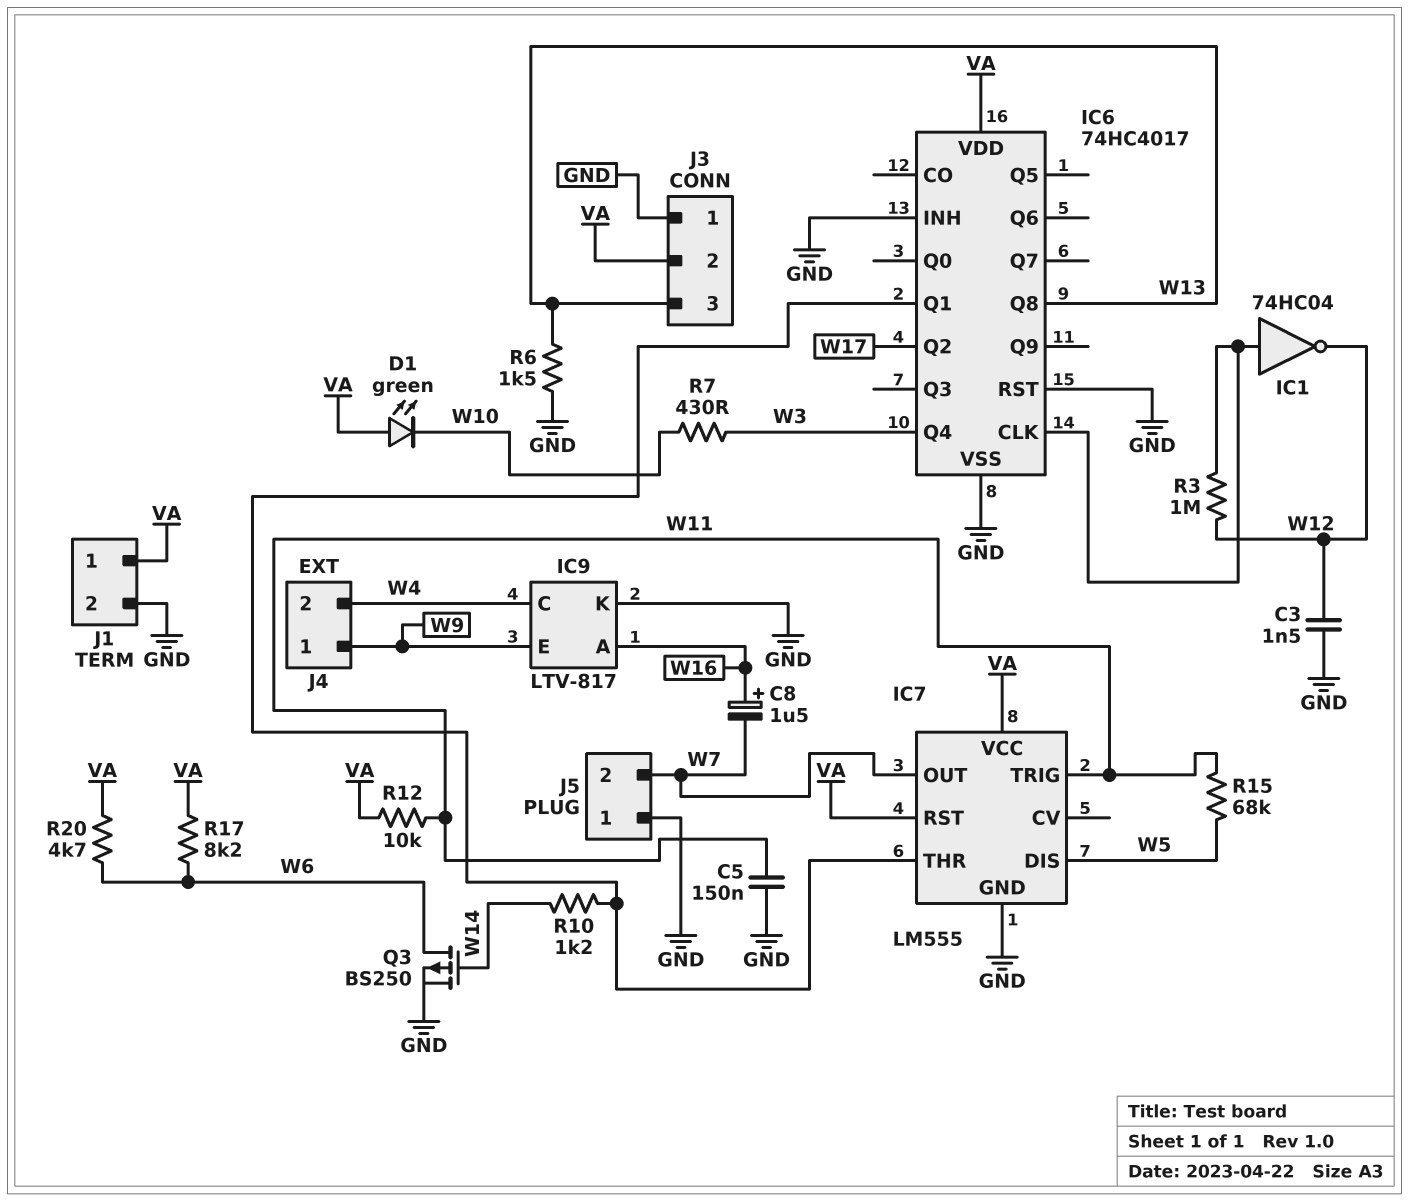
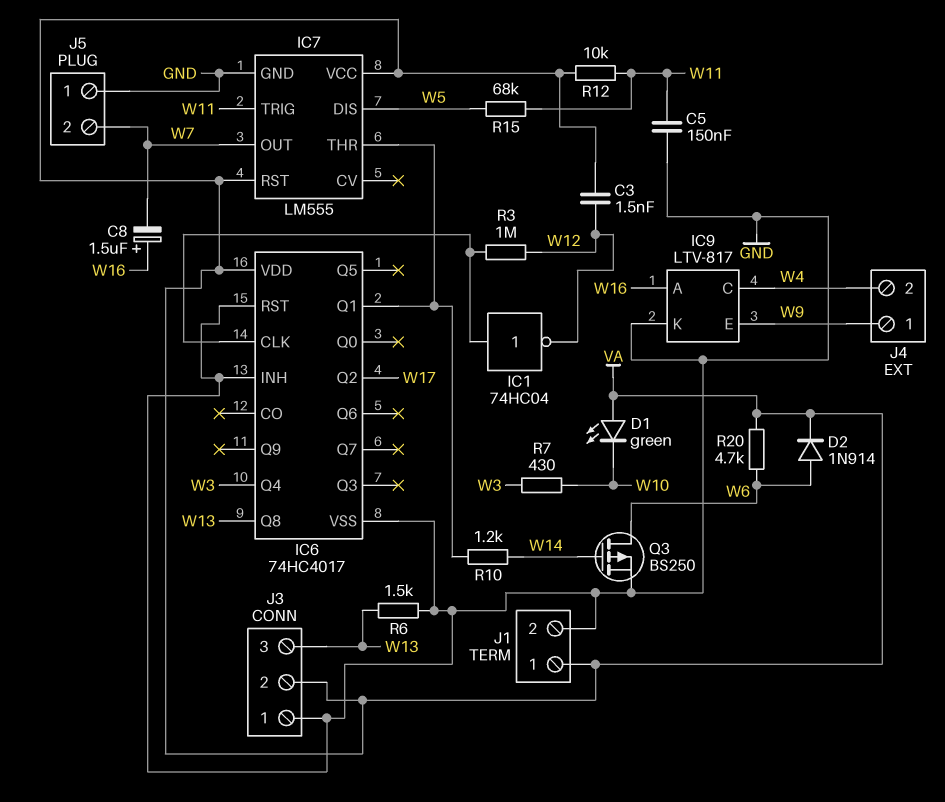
C3: 1.5nF (GND, W12) -> 1.5nF (VA, W12)
D2: none -> diode 1N914 (A W6, K VA)
R17: 8.2k (VA, W6) -> none

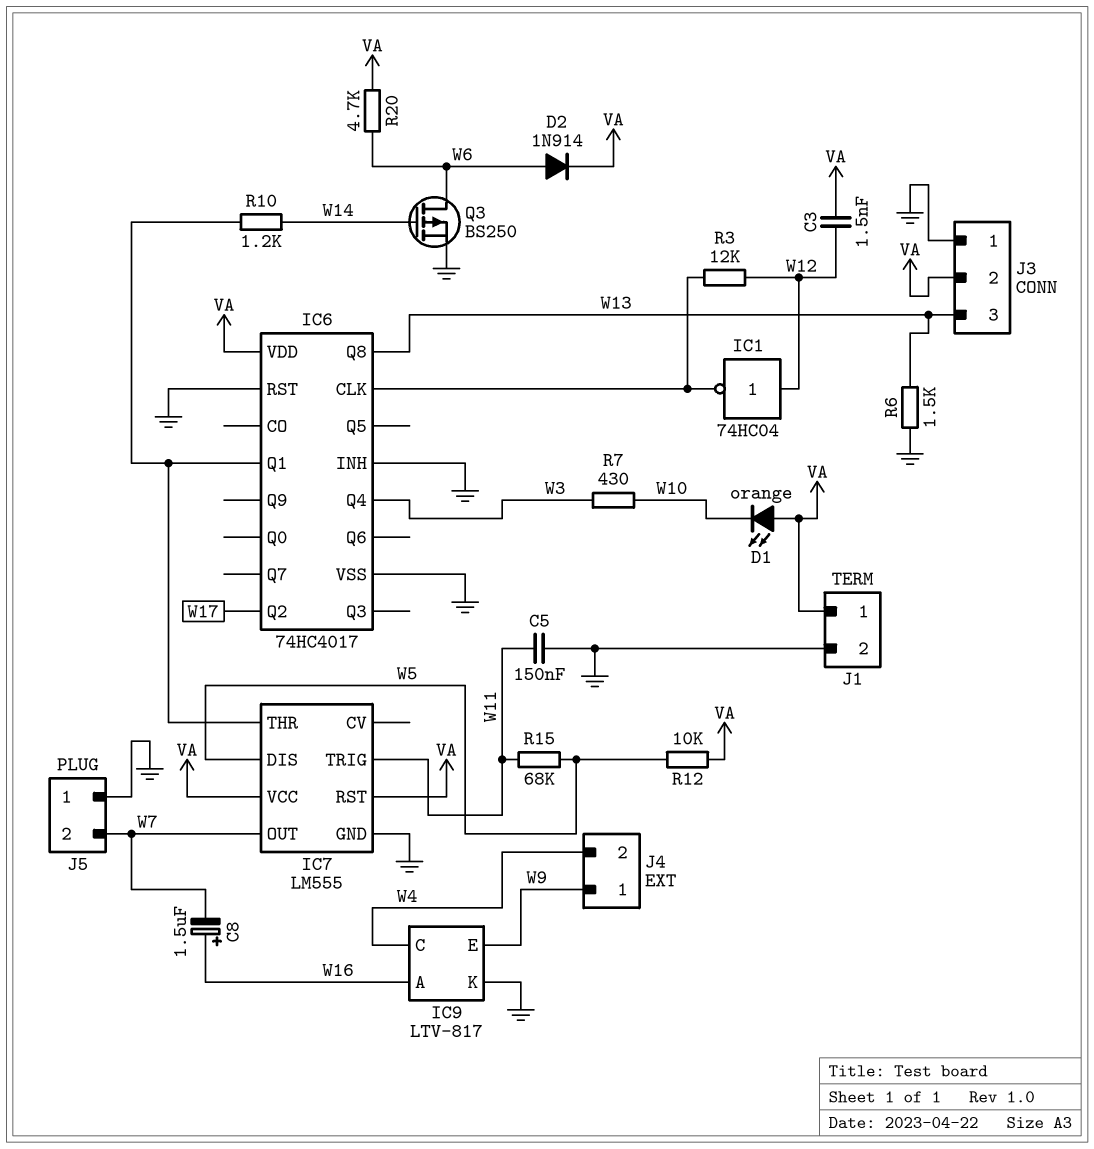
D1: LED green (A VA, K W10) -> LED orange (A VA, K W10)
IC1: NOT 74HC04 (in IC6/CLK, out W12) -> NOT 74HC04 (in W12, out IC6/CLK)
R3: 1M (IC6/CLK, W12) -> 12k (IC6/CLK, W12)
R12: 10k (VA, W11) -> 10k (VA, W5)

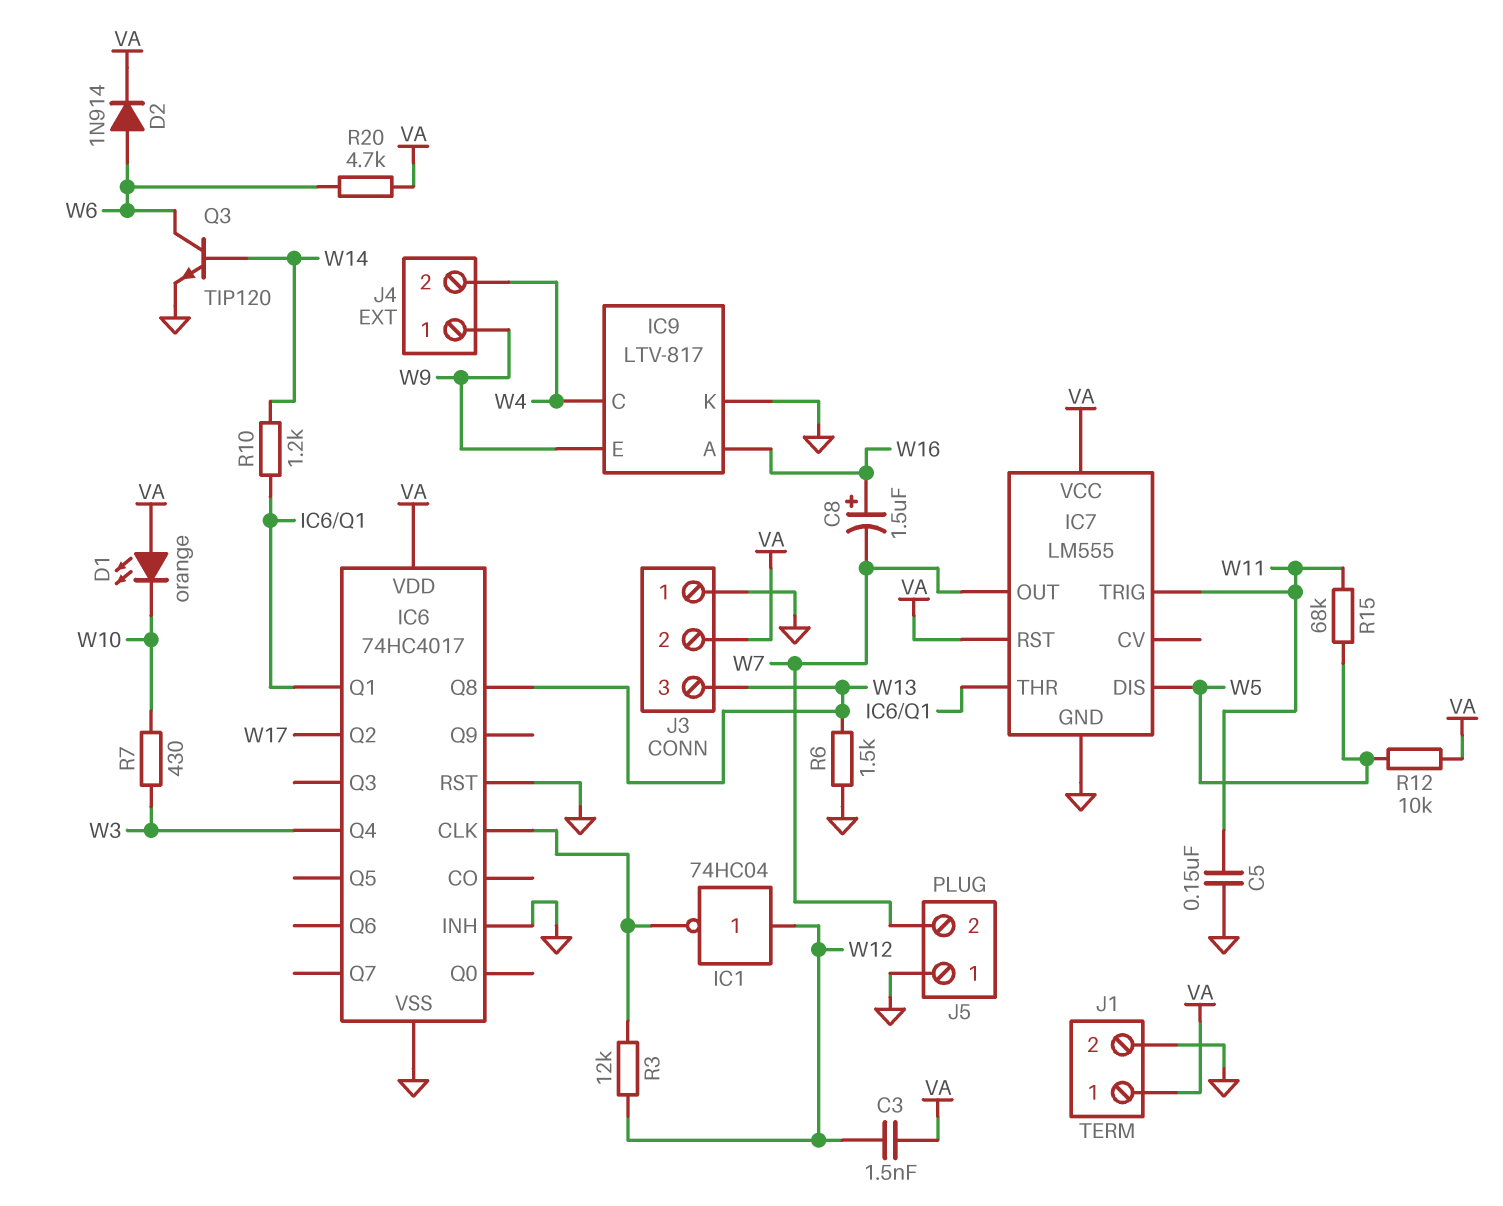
Q3: PMOS BS250 (G W14, D W6, S GND) -> NPN TIP120 (B W14, C W6, E GND)

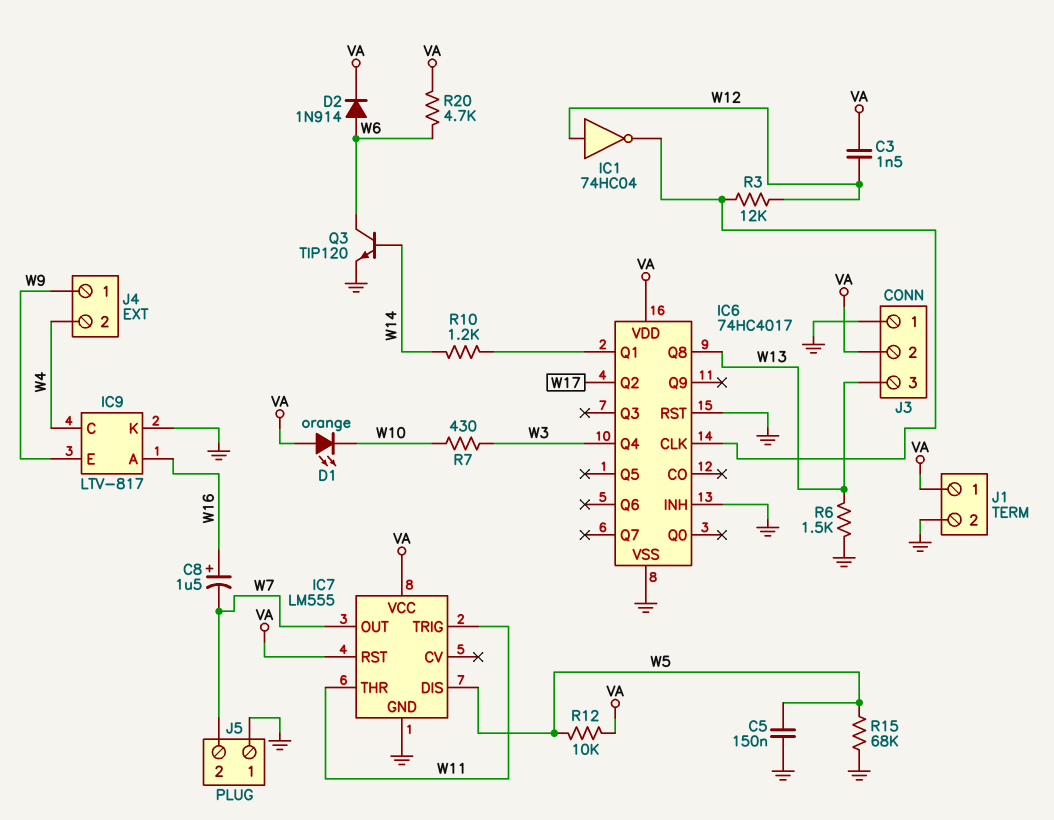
C5: 150nF (GND, W11) -> 150nF (GND, W5)
IC7 pin THR: IC6/Q1 -> W11
R15: 68k (W5, W11) -> 68k (GND, W5)

